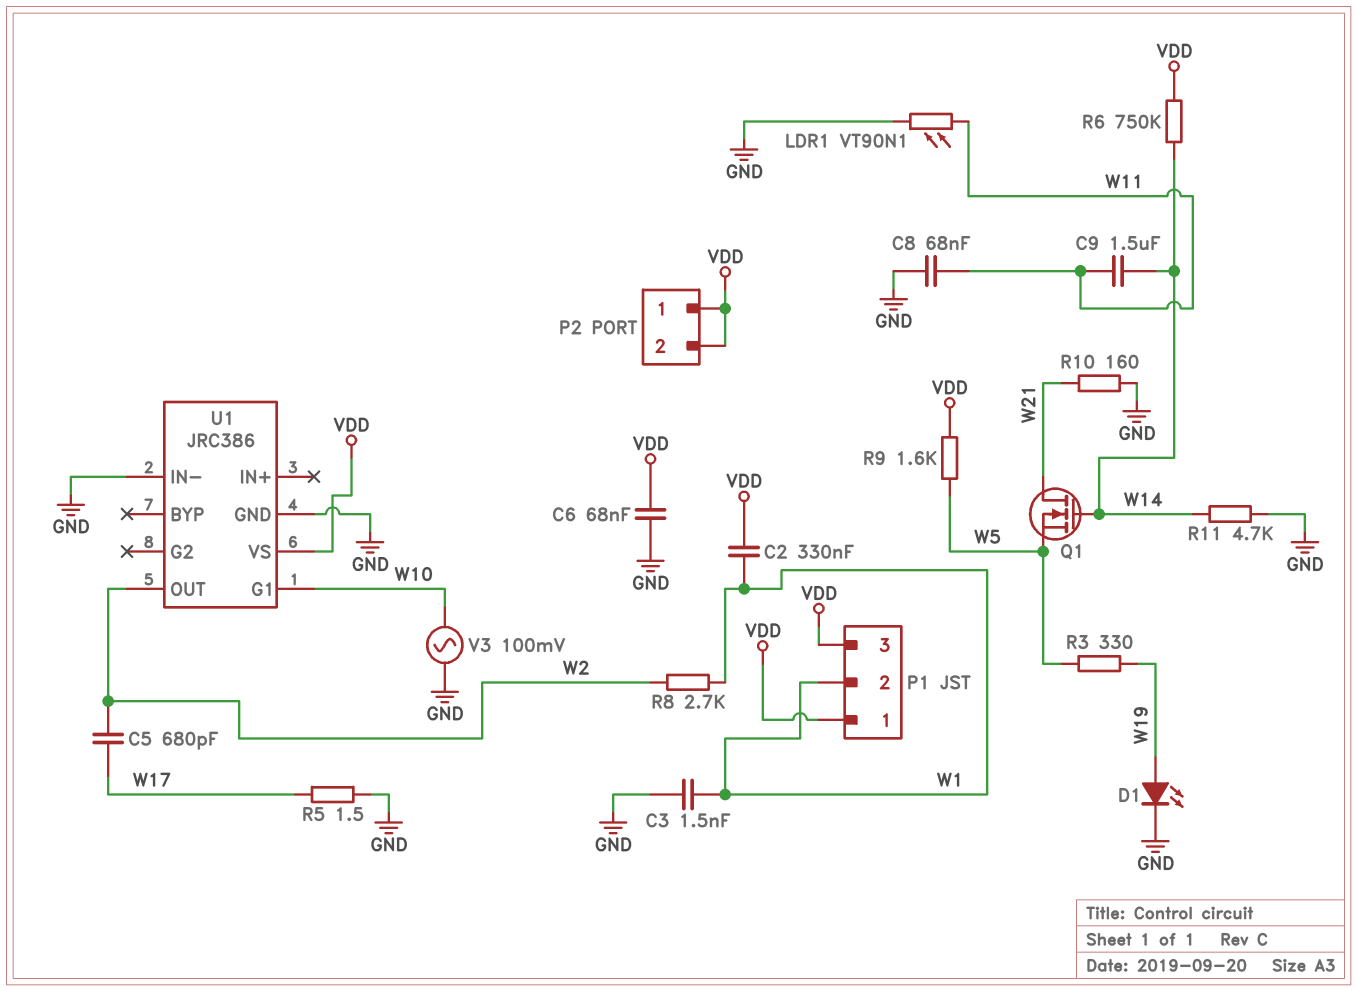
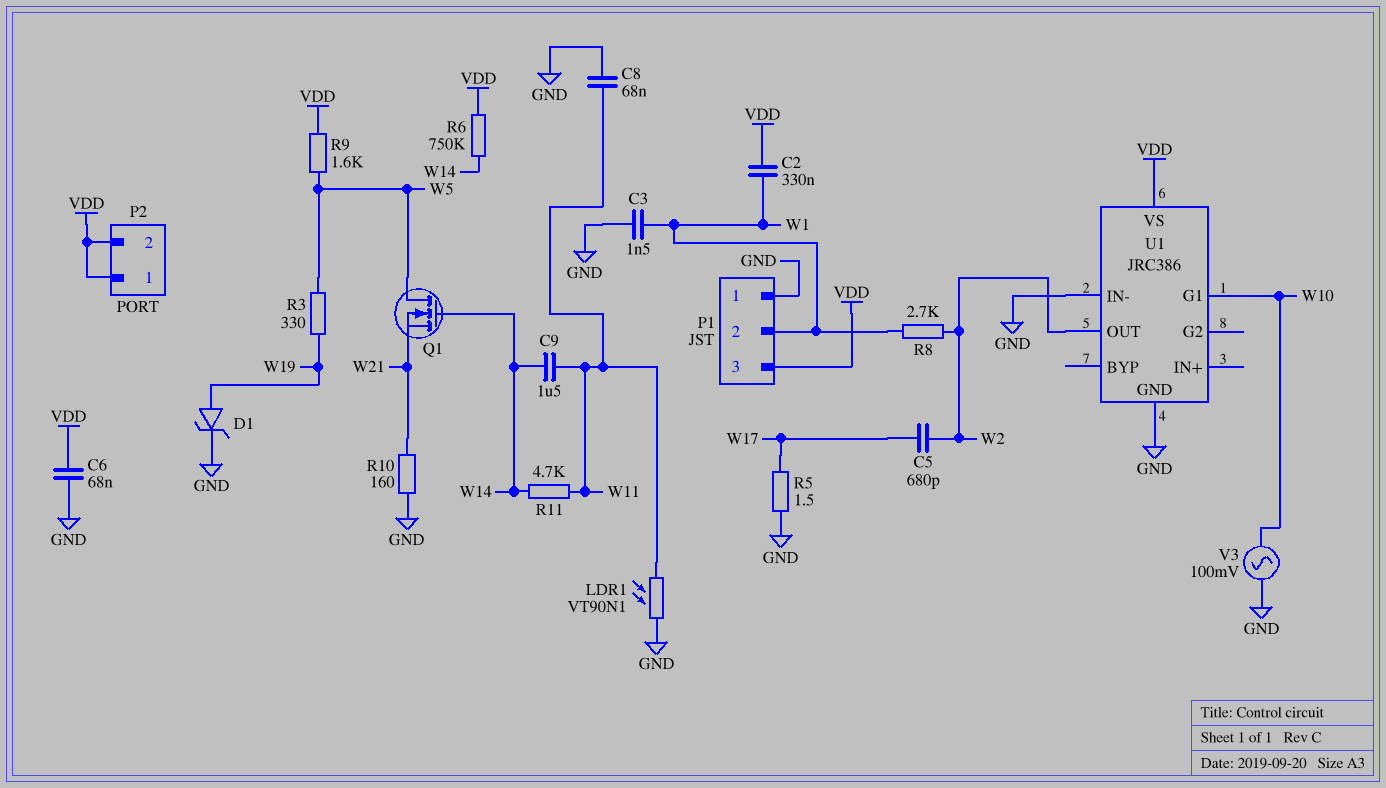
D1: LED (A W19, K GND) -> zener (A W19, K GND)
P1 pin 1: VDD -> GND
Q1: NMOS (G W14, D W21, S W5) -> NMOS (G W14, D W5, S W21)
R11: 4.7k (GND, W14) -> 4.7k (W11, W14)

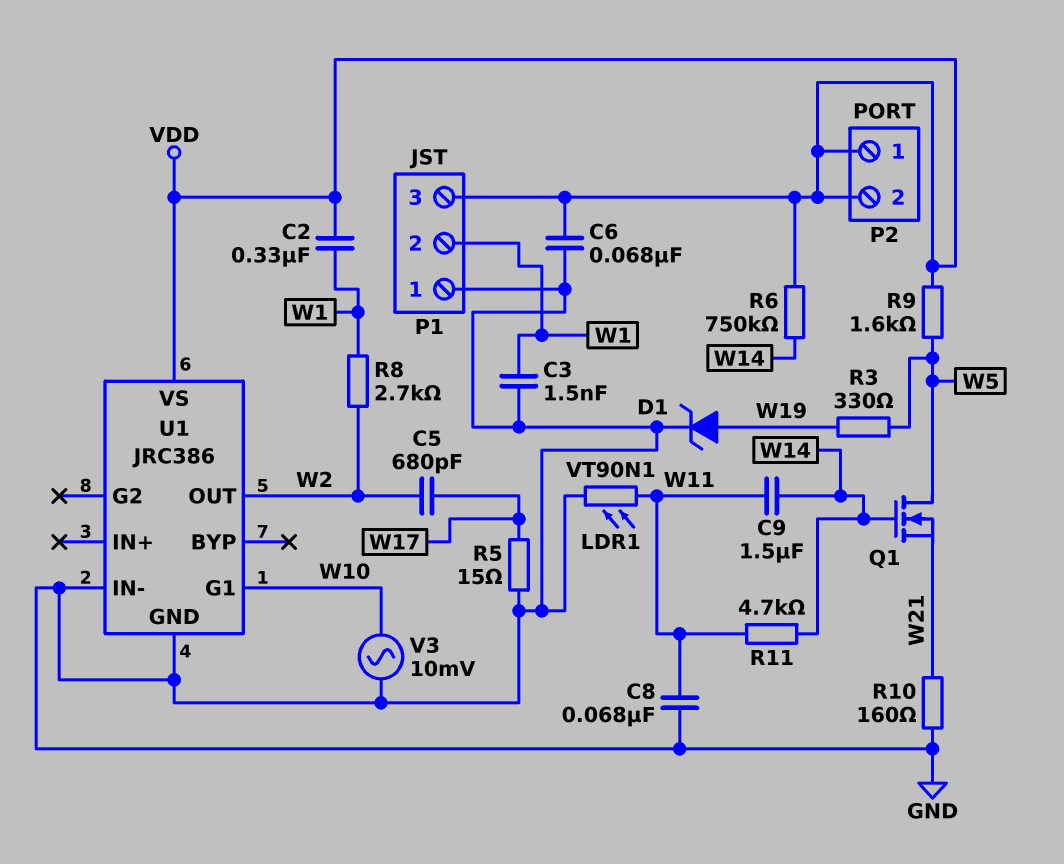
R5: 1.5 (GND, W17) -> 15 (GND, W17)
V3: AC 100mV (GND, W10) -> AC 10mV (GND, W10)

